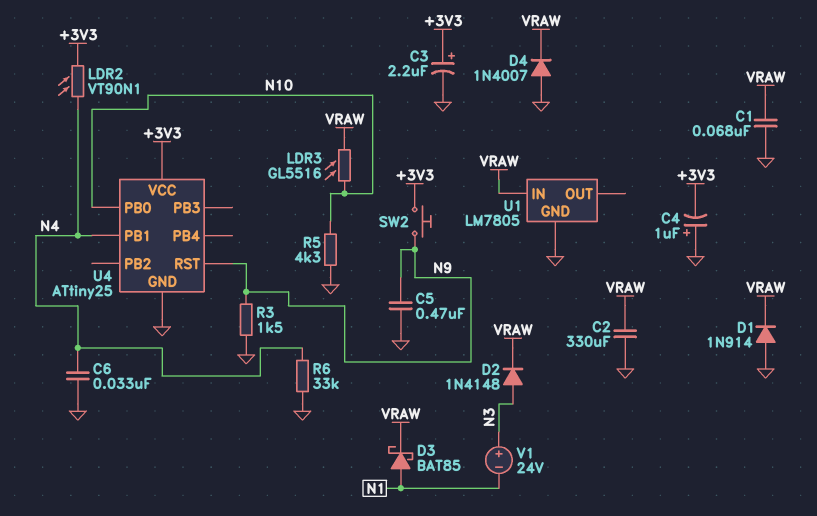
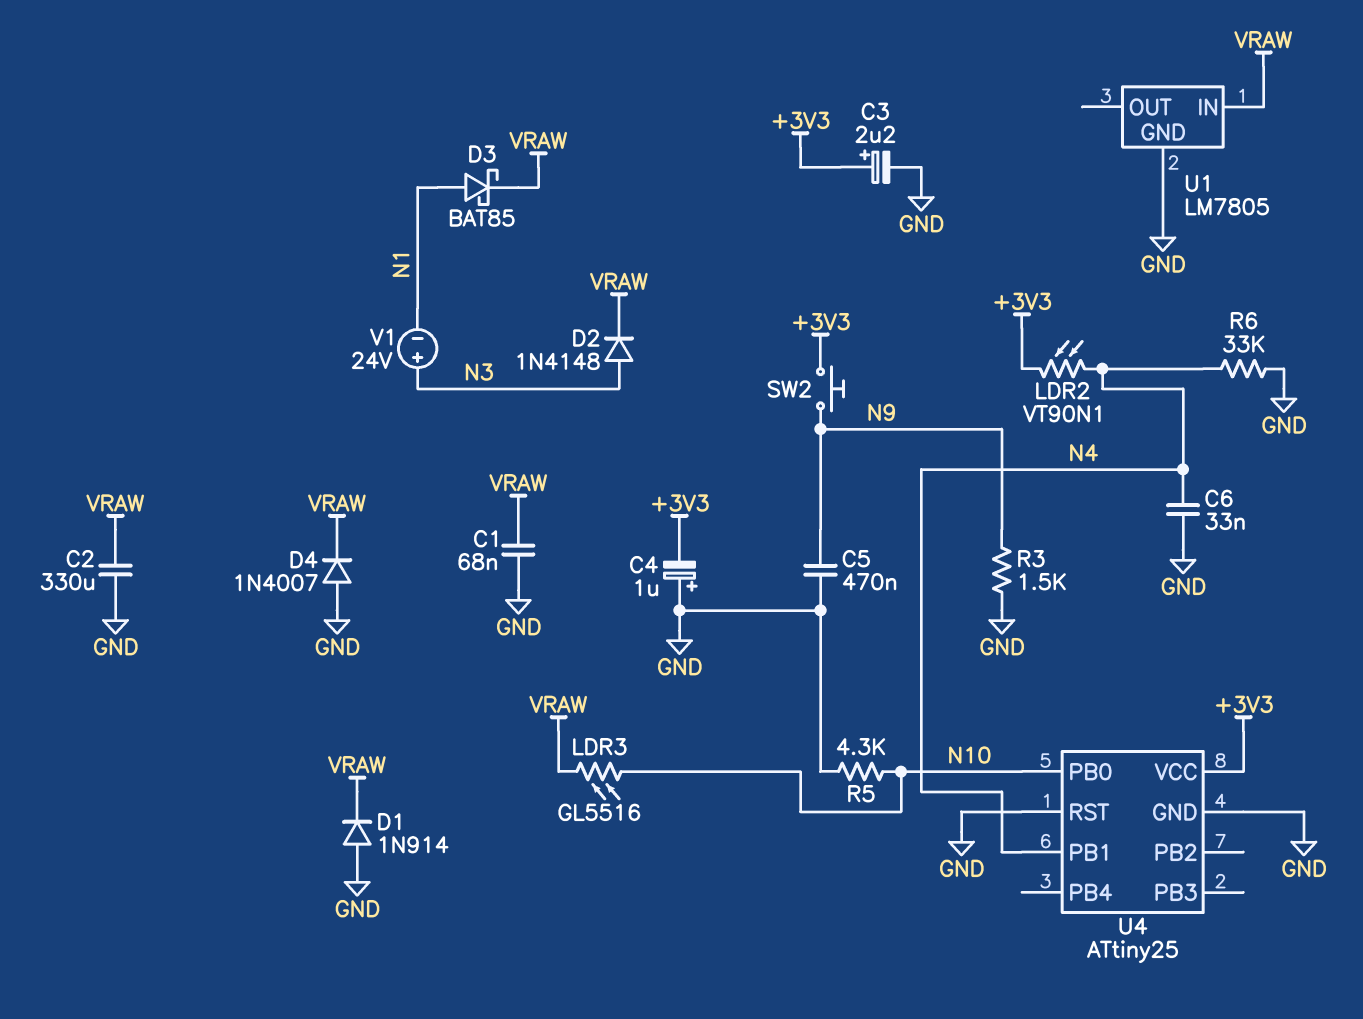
U4 pin RST: N9 -> GND

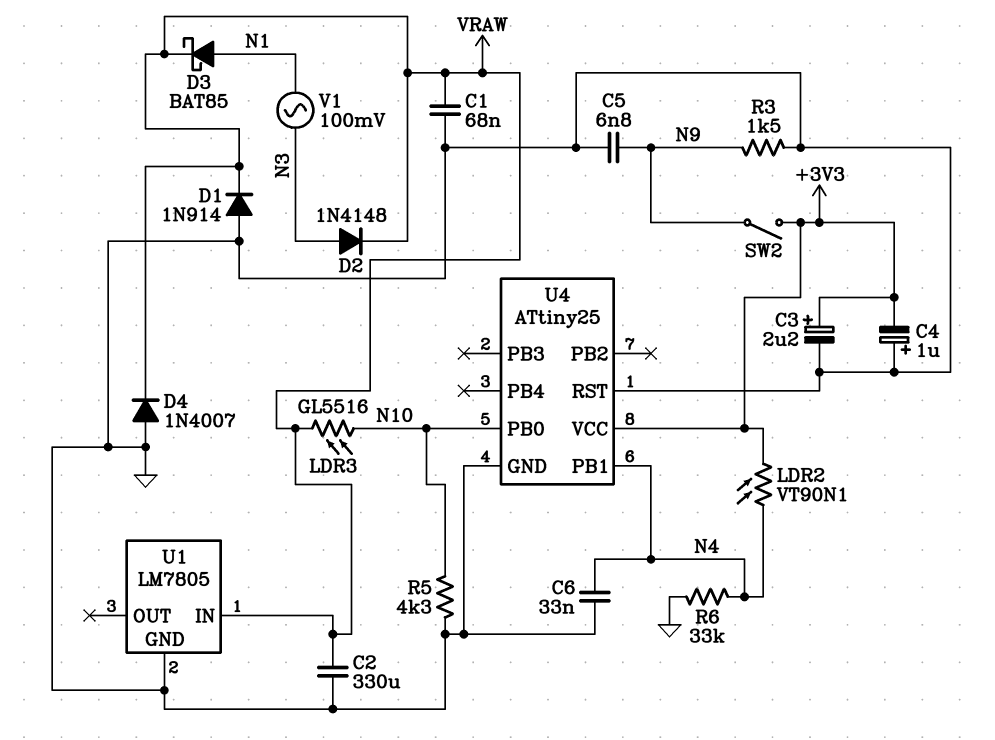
C5: 470nF (GND, N9) -> 6.8nF (GND, N9)
SW2: button (+3V3, N9) -> switch (+3V3, N9)
V1: 24V (plus N3, minus N1) -> AC 100mV (N1, N3)

